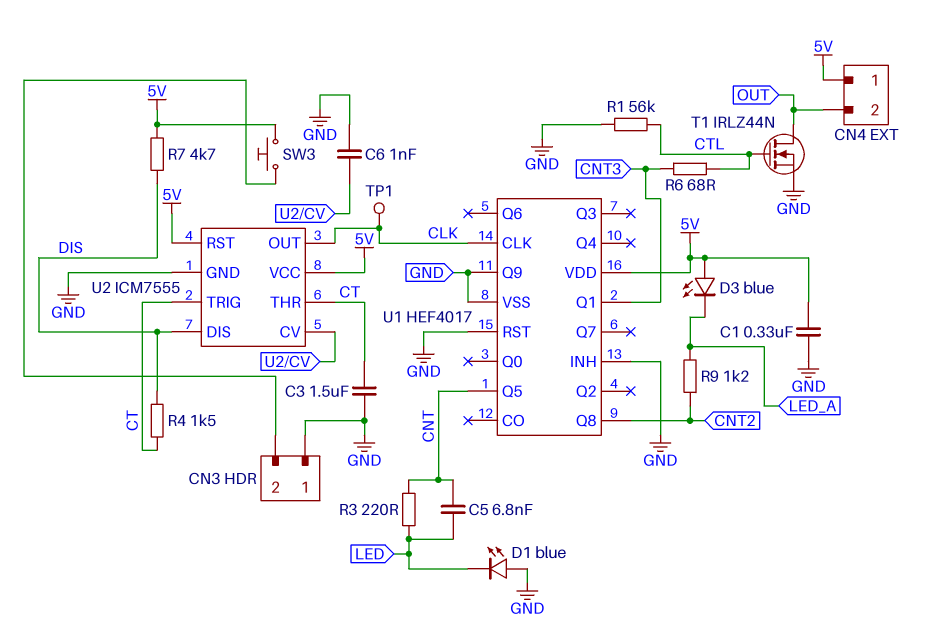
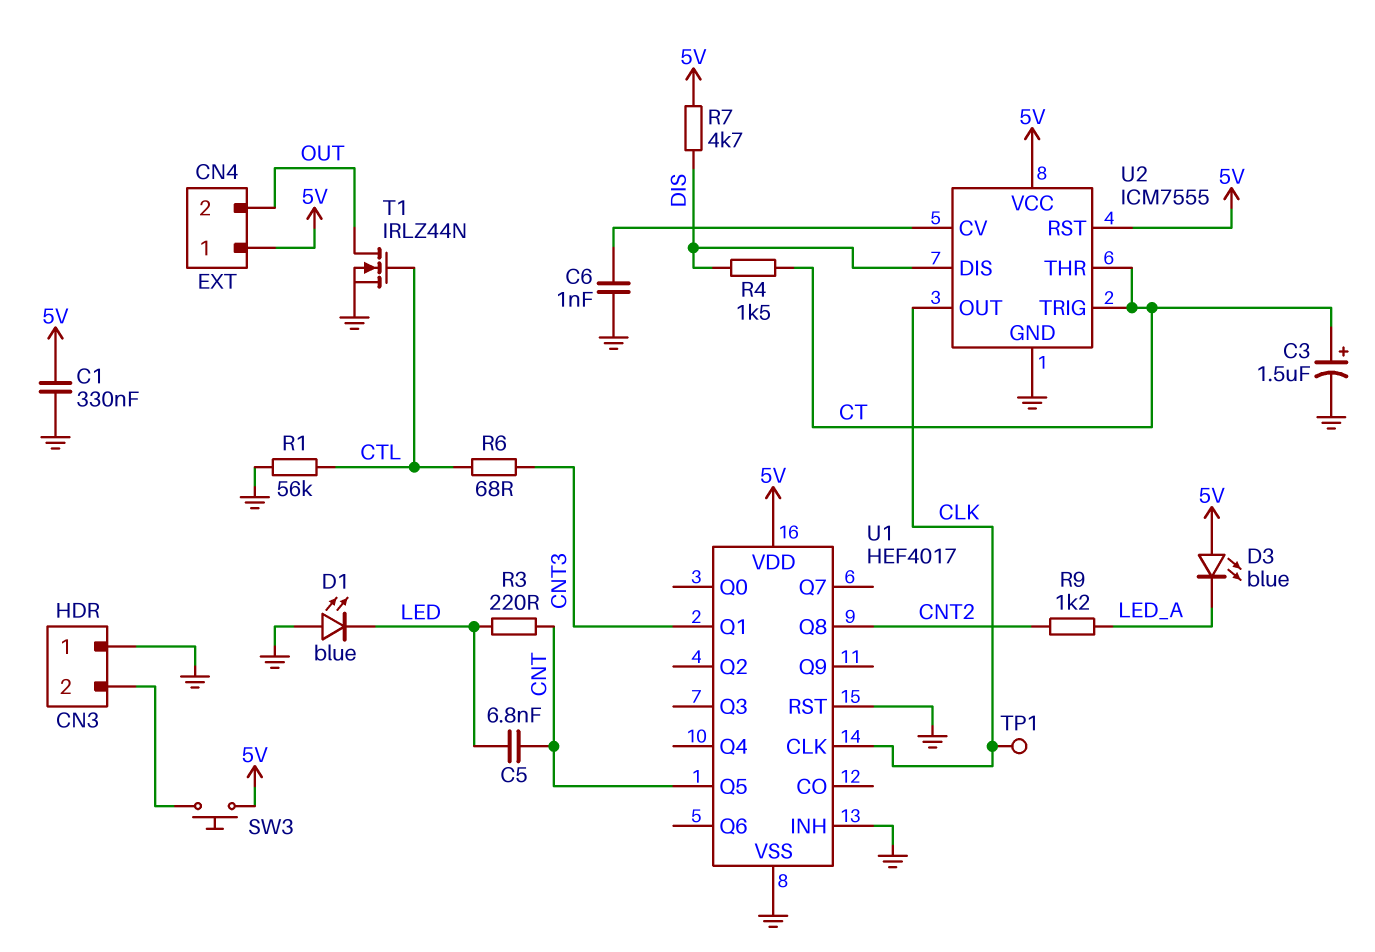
C3: 1.5uF (CT, GND) -> 1.5uF (plus CT, minus GND)
U1 pin Q9: GND -> none

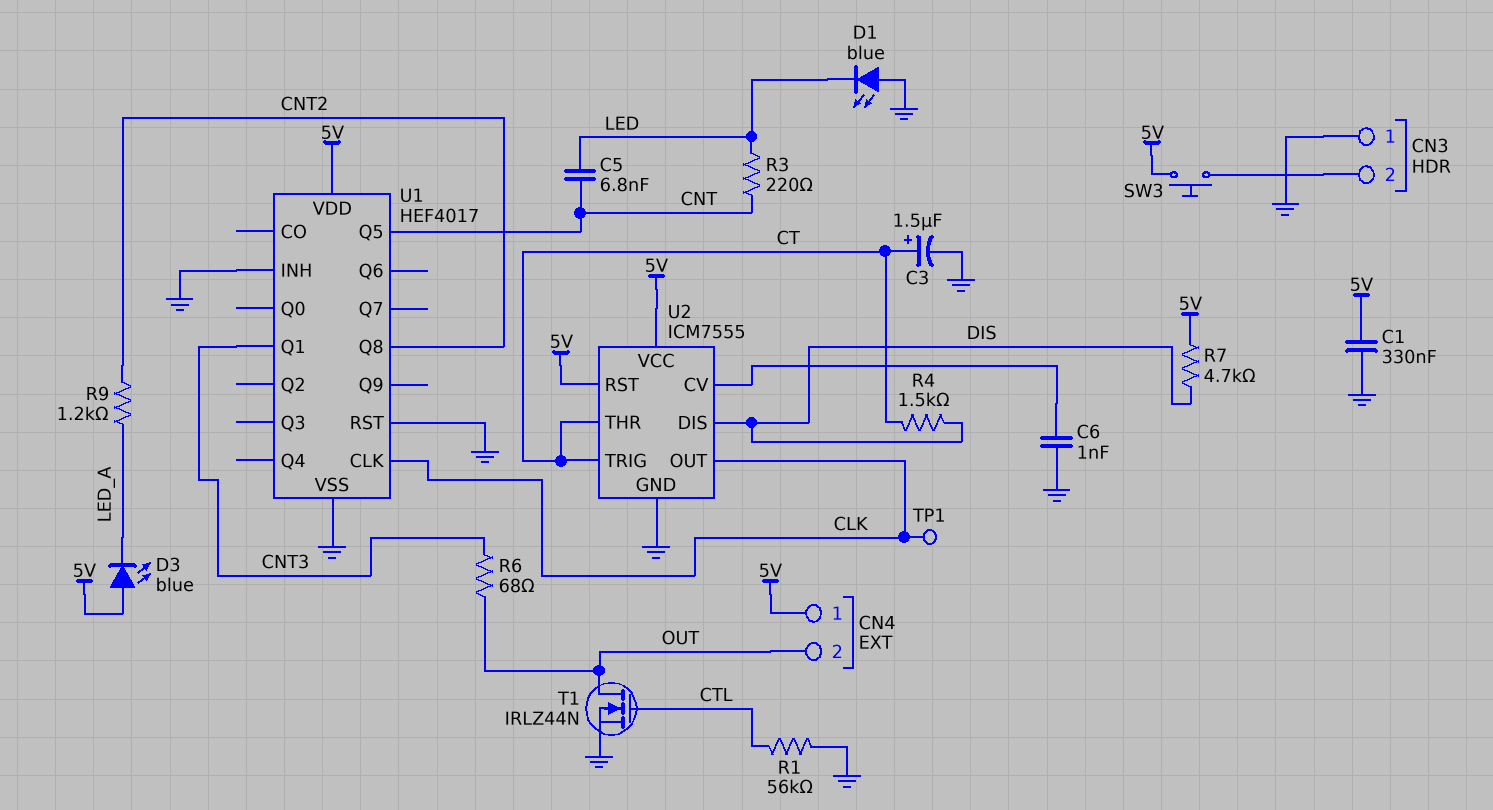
R6: 68 (CNT3, CTL) -> 68 (CNT3, OUT)

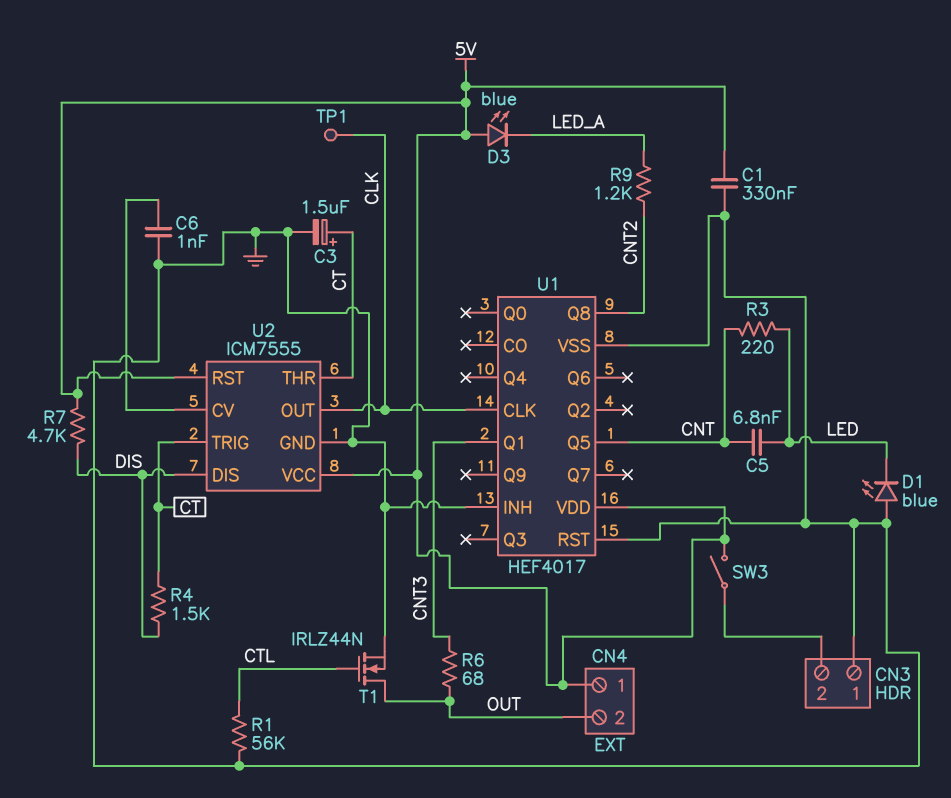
SW3: button (5V, CN3/2) -> switch (5V, CN3/2)

